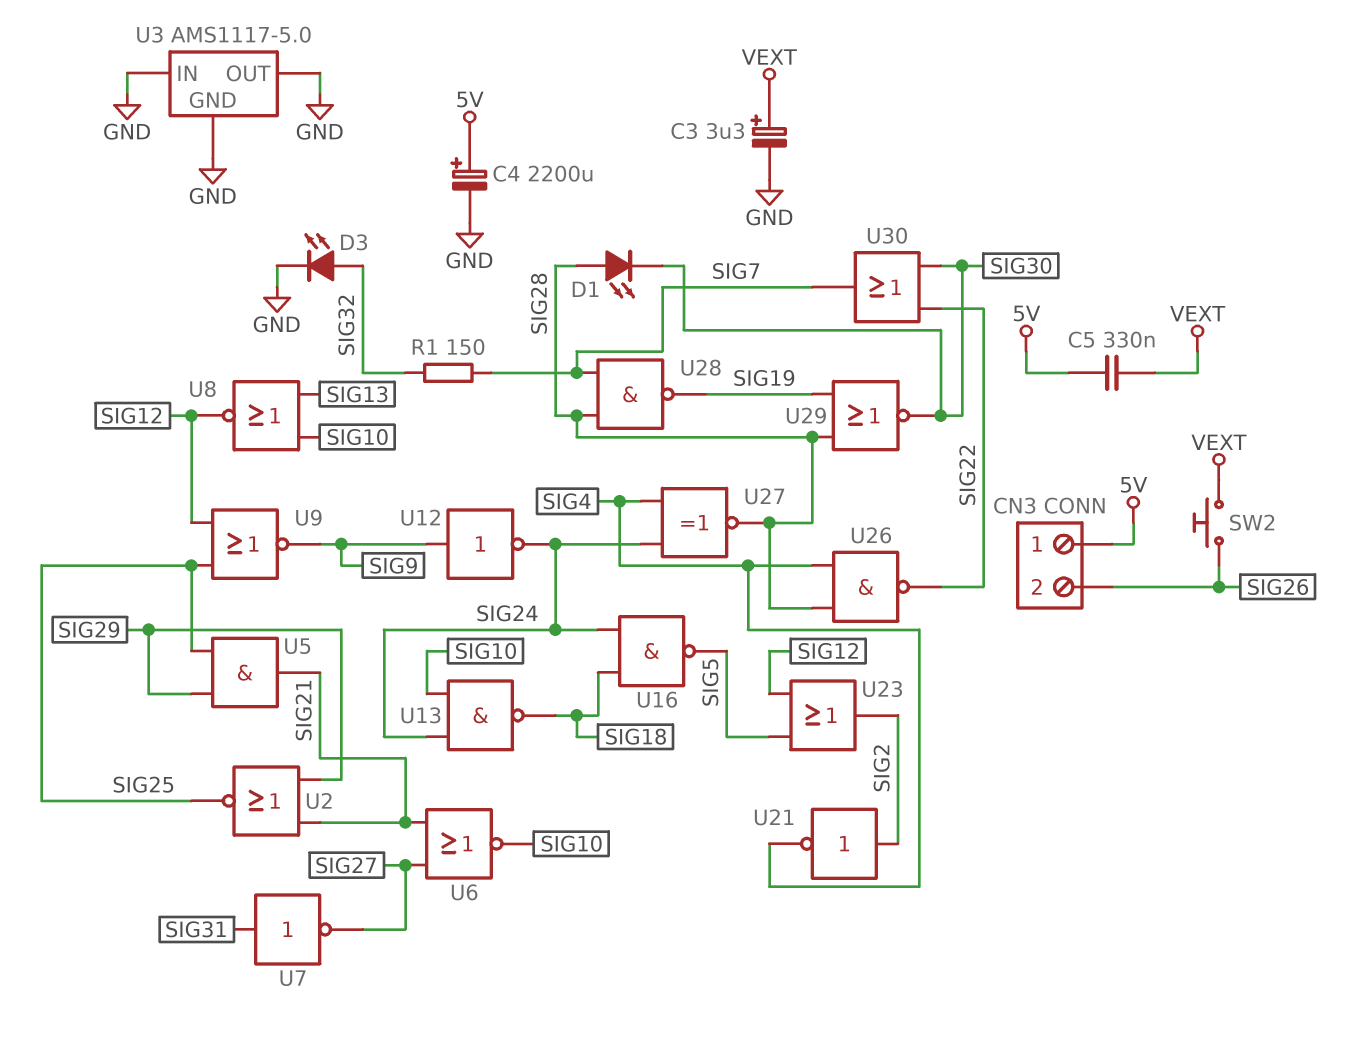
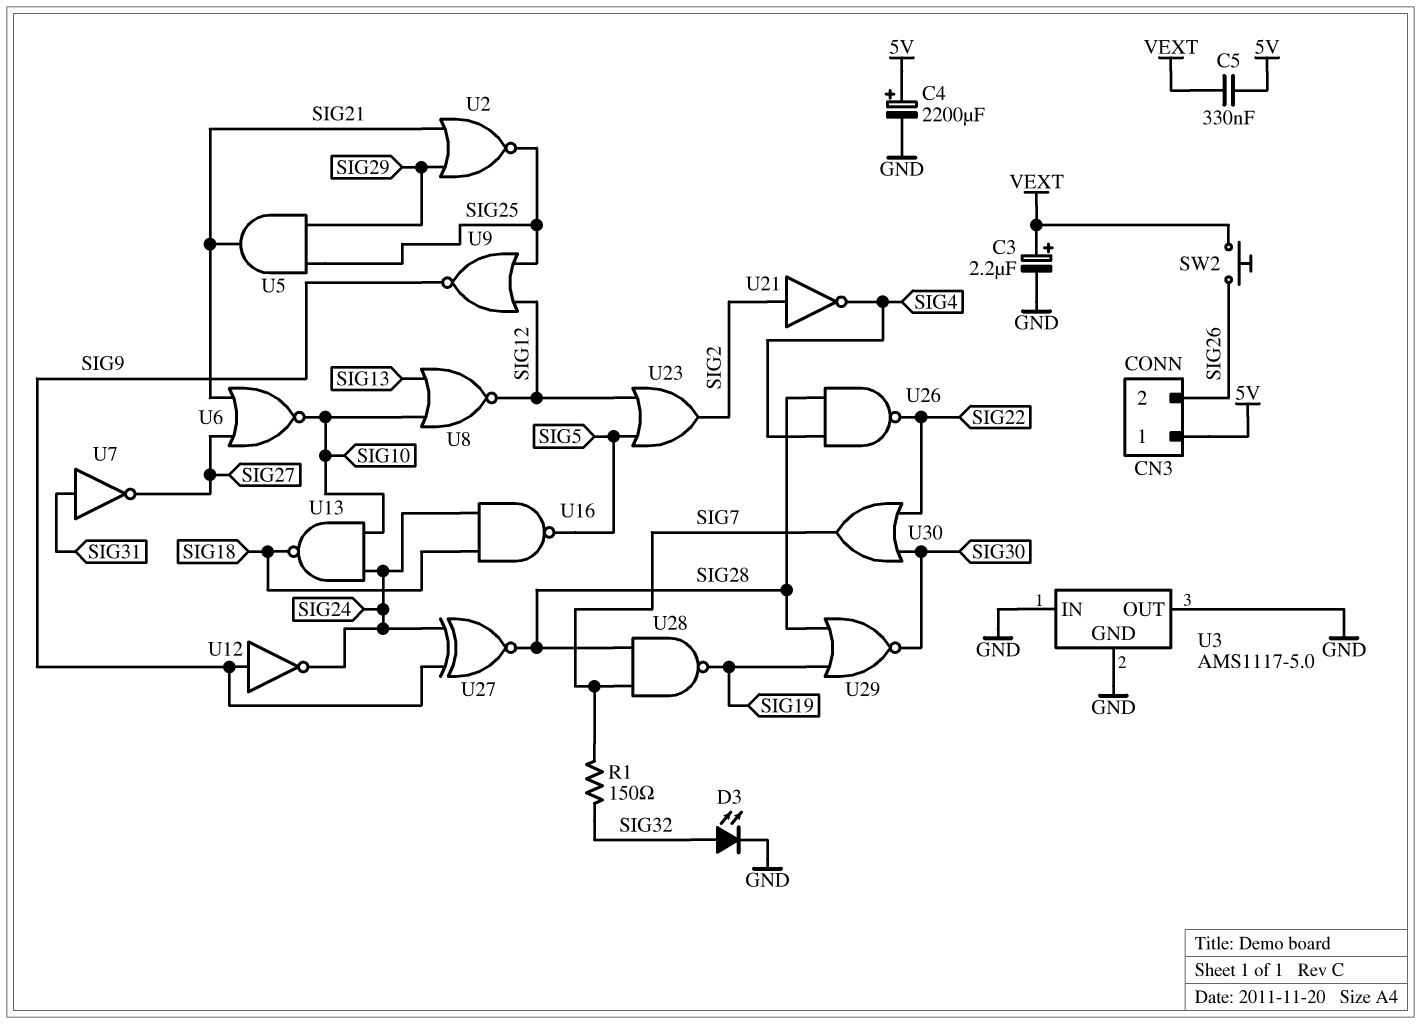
C3: 3.3uF (plus VEXT, minus GND) -> 2.2uF (plus VEXT, minus GND)
D1: LED (A SIG28, K SIG30) -> none
U27: XNOR (in SIG4, in SIG24, out SIG28) -> XNOR (in SIG9, in SIG24, out SIG28)

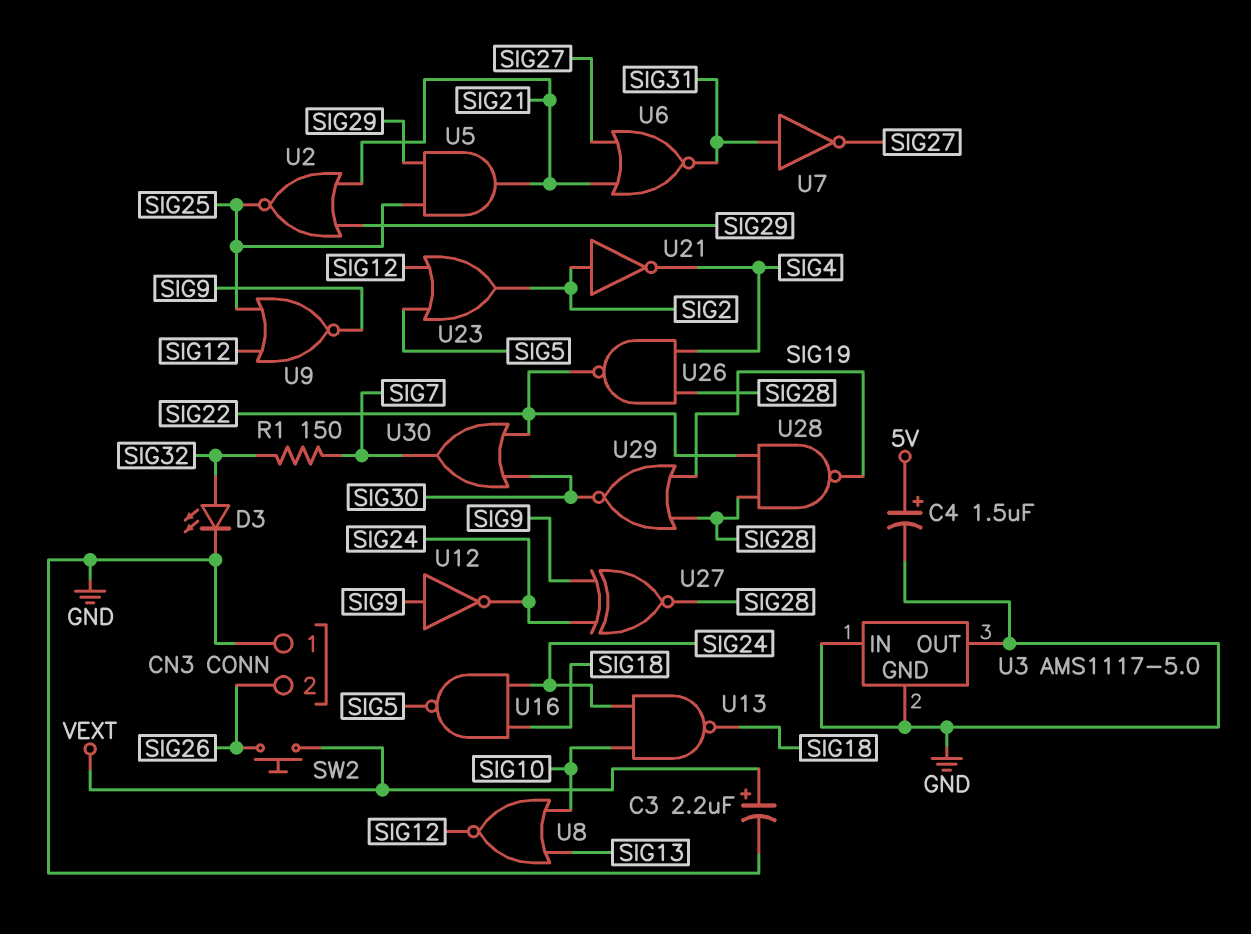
C4: 2200uF (plus 5V, minus GND) -> 1.5uF (plus 5V, minus GND)
C5: 330nF (5V, VEXT) -> none
CN3 pin 1: 5V -> GND
U6: NOR (in SIG21, in SIG27, out SIG10) -> NOR (in SIG21, in SIG27, out SIG31)
U28: NAND (in SIG7, in SIG28, out SIG19) -> NAND (in SIG22, in SIG28, out SIG19)

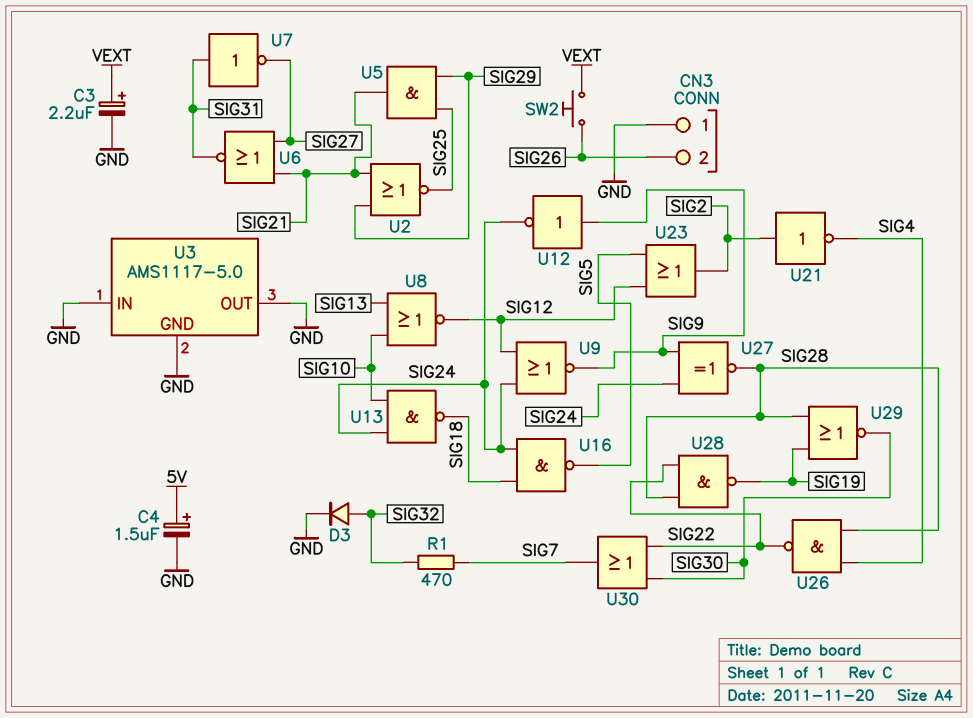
D3: LED (A SIG32, K GND) -> diode (A SIG32, K GND)
R1: 150 (SIG7, SIG32) -> 470 (SIG7, SIG32)
U9: NOR (in SIG12, in SIG25, out SIG9) -> NOR (in SIG12, in SIG24, out SIG9)

